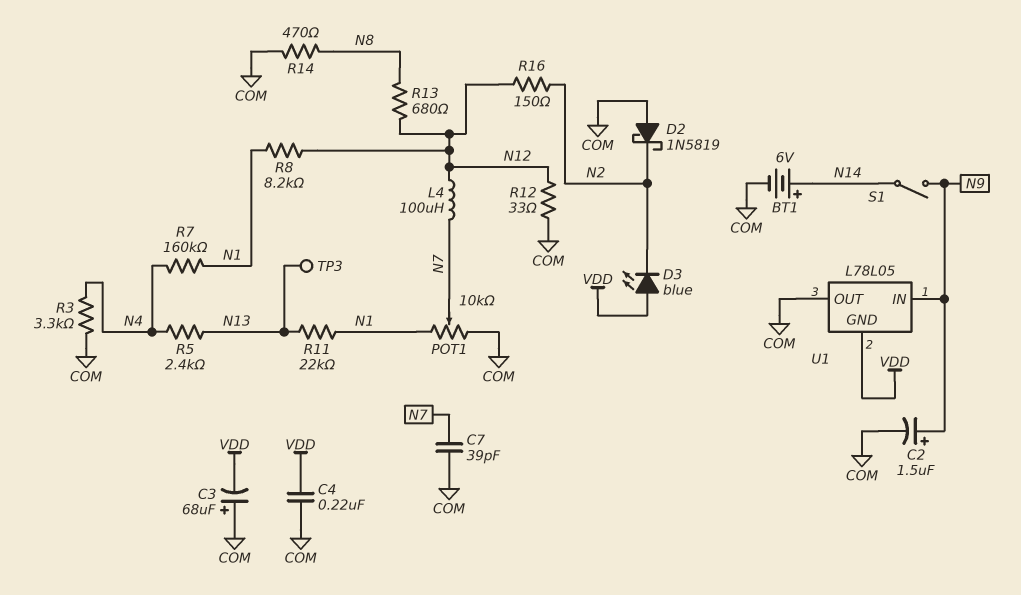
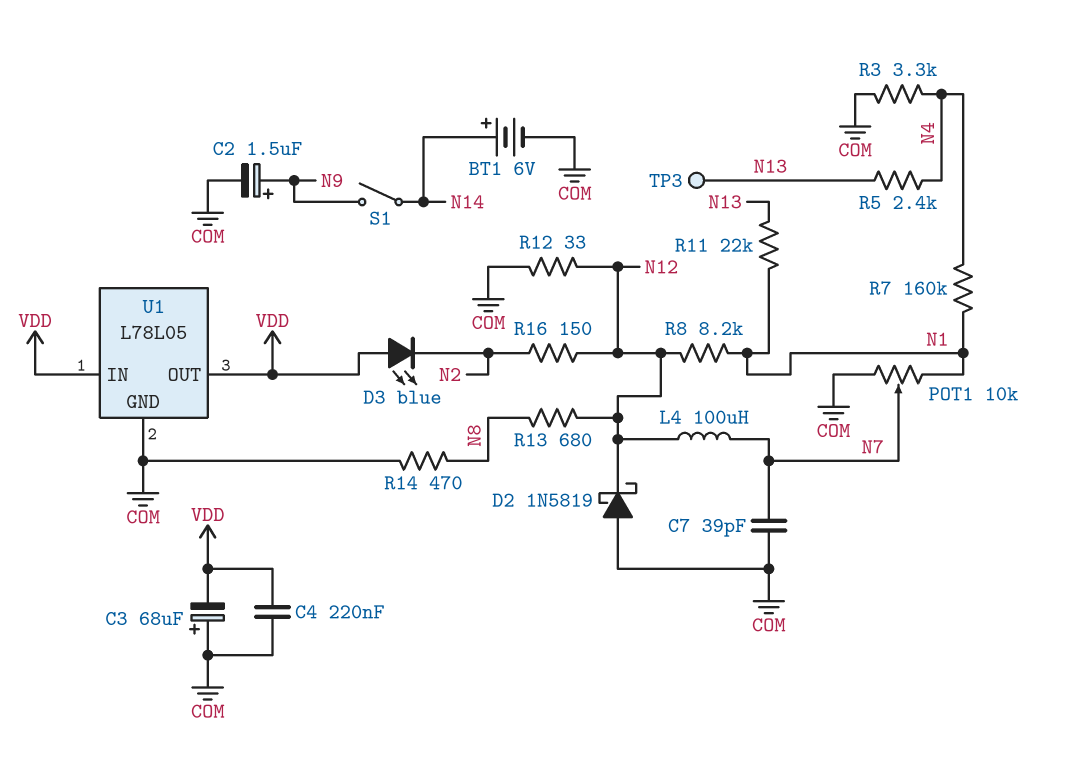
D2: schottky 1N5819 (A COM, K N2) -> schottky 1N5819 (A COM, K N12)
U1 pin GND: VDD -> COM
U1 pin IN: N9 -> VDD
U1 pin OUT: COM -> VDD

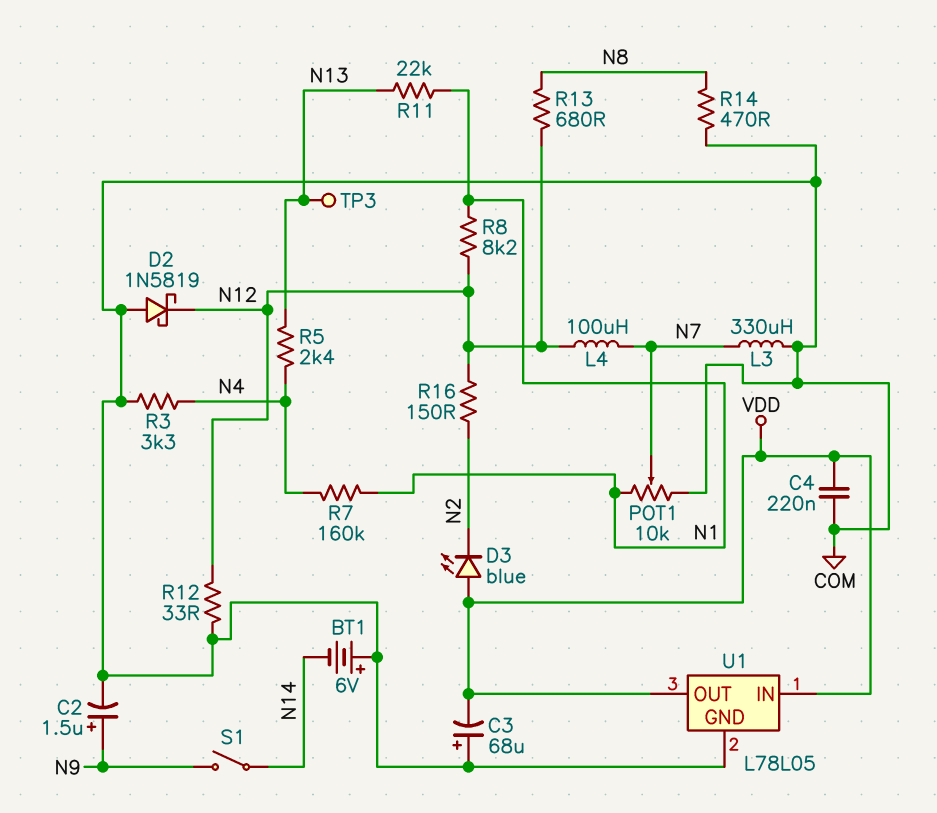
BT1: 6V (plus N14, minus COM) -> 6V (plus COM, minus N14)
C7: 39pF (COM, N7) -> none
L3: none -> 330uH (COM, N7)

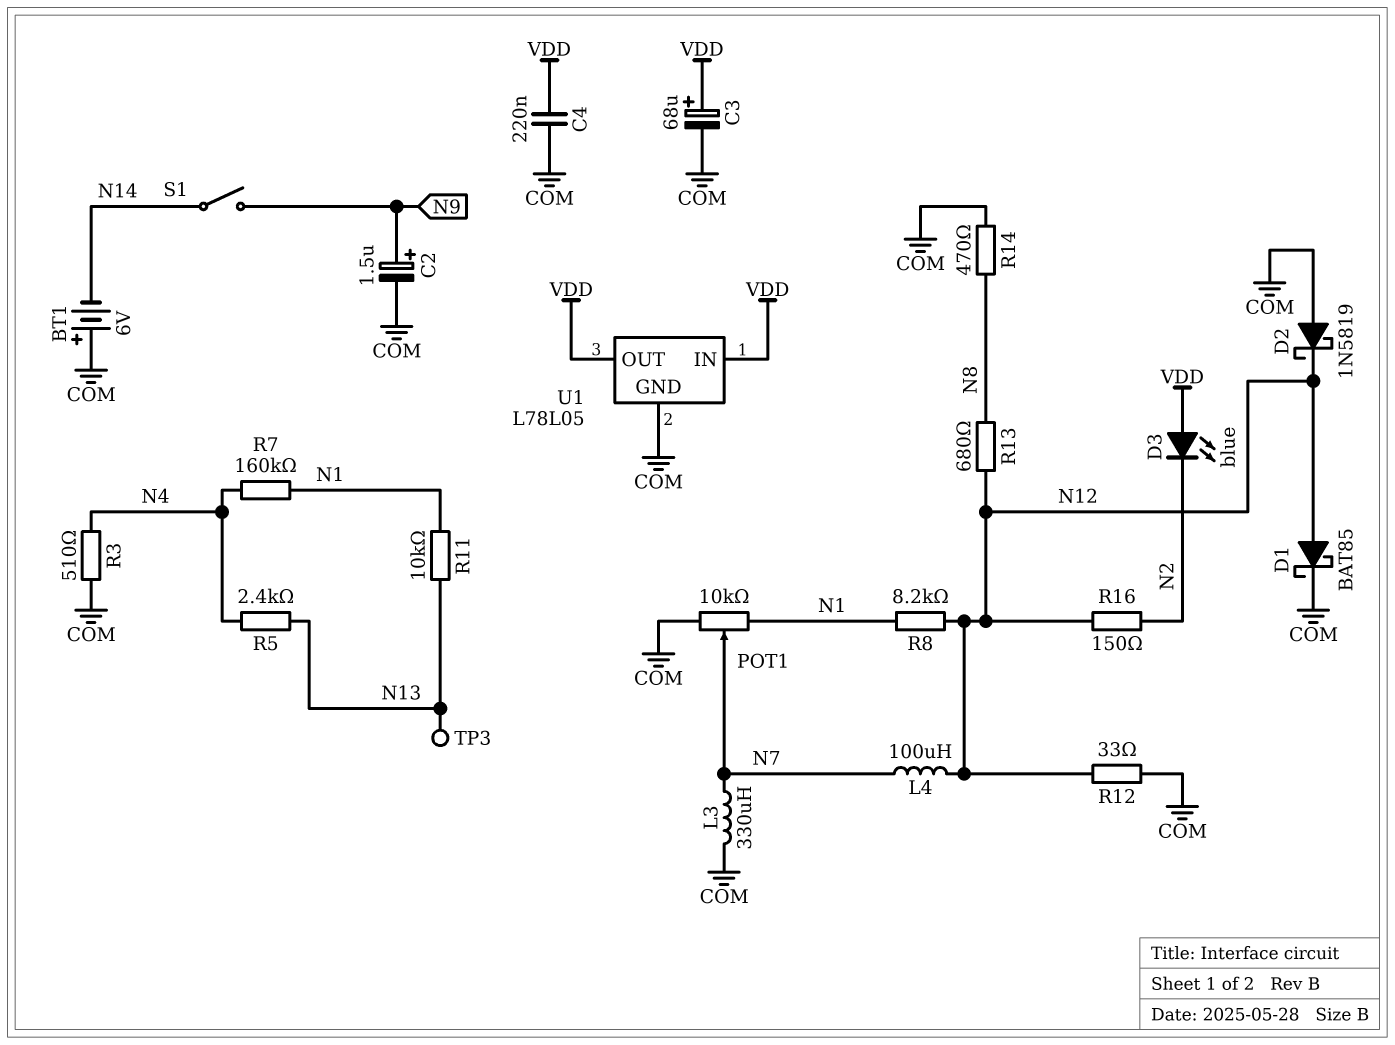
C3: 68uF (plus COM, minus VDD) -> 68uF (plus VDD, minus COM)
D1: none -> schottky BAT85 (A N12, K COM)
R3: 3.3k (COM, N4) -> 510 (COM, N4)
R11: 22k (N1, N13) -> 10k (N1, N13)

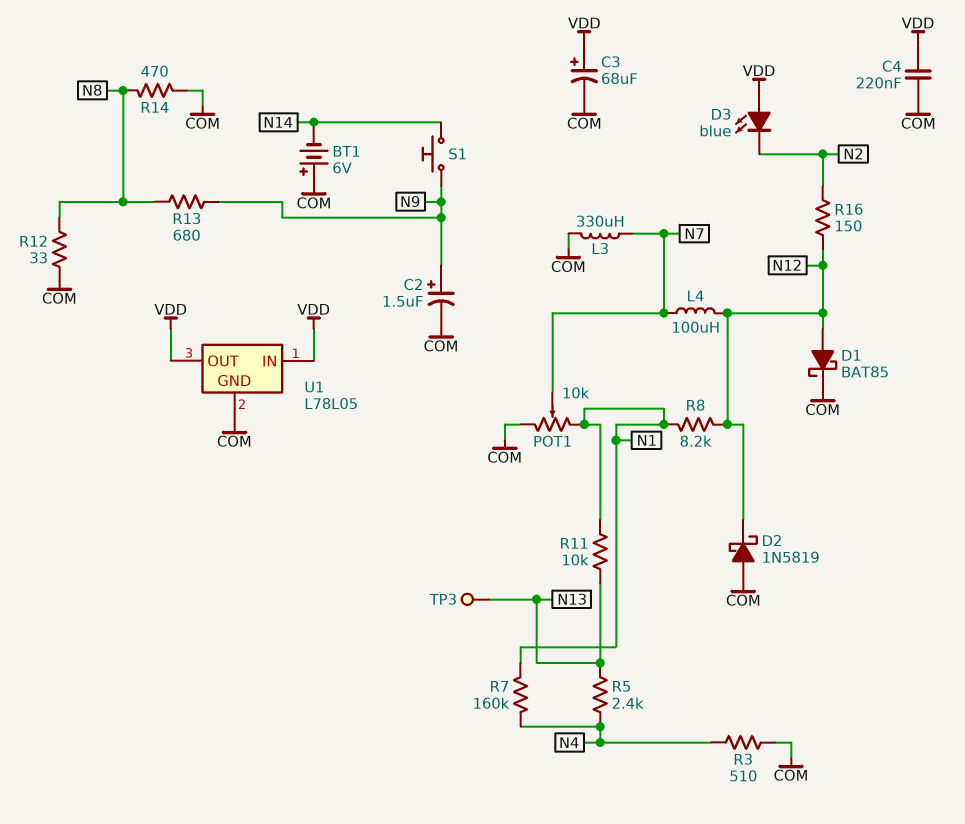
R12: 33 (COM, N12) -> 33 (COM, N8)
R13: 680 (N8, N12) -> 680 (N8, N9)
S1: switch (N9, N14) -> button (N9, N14)

